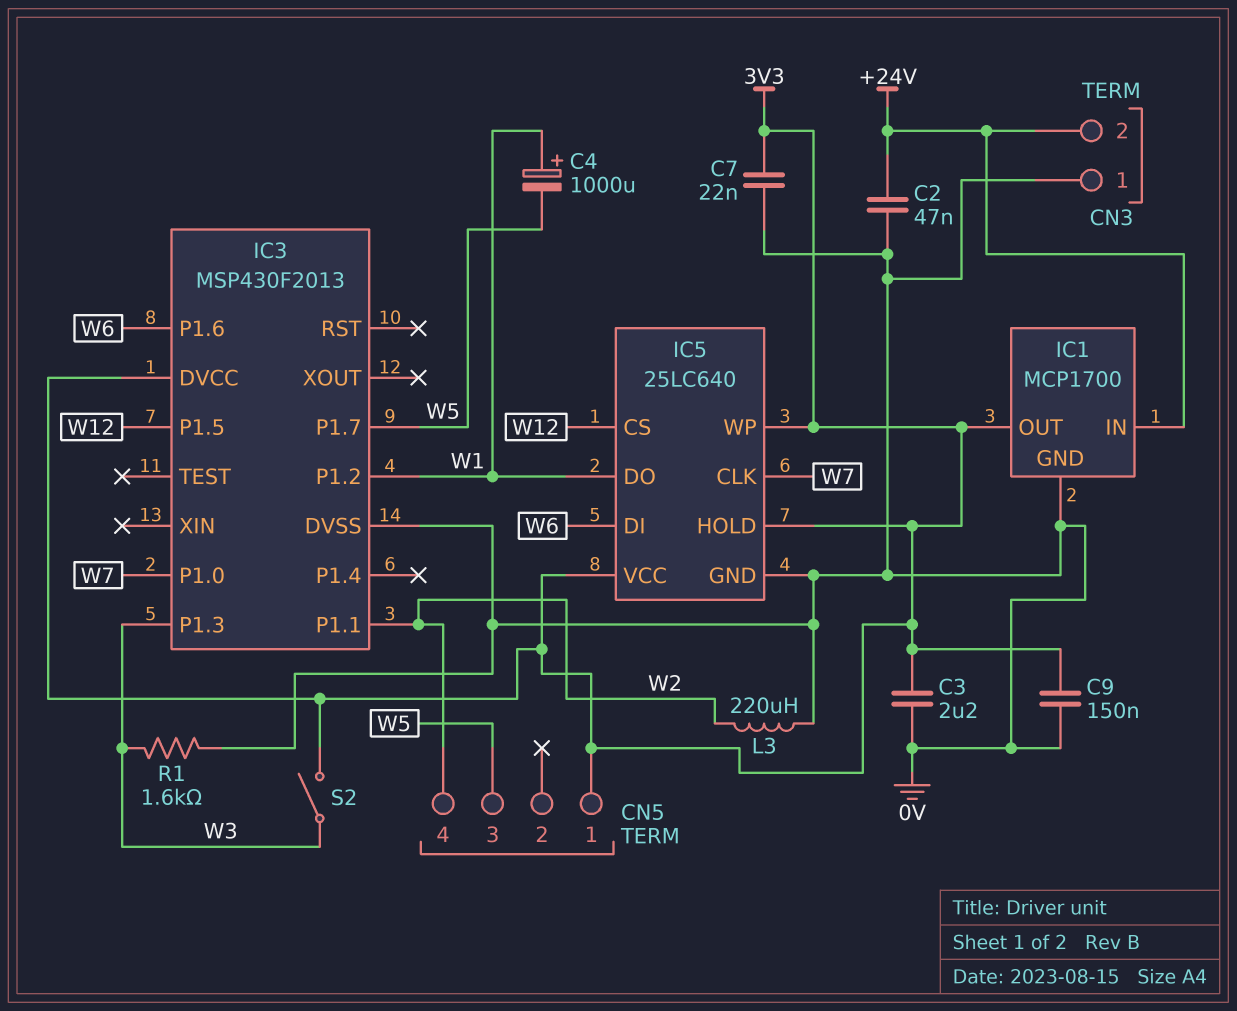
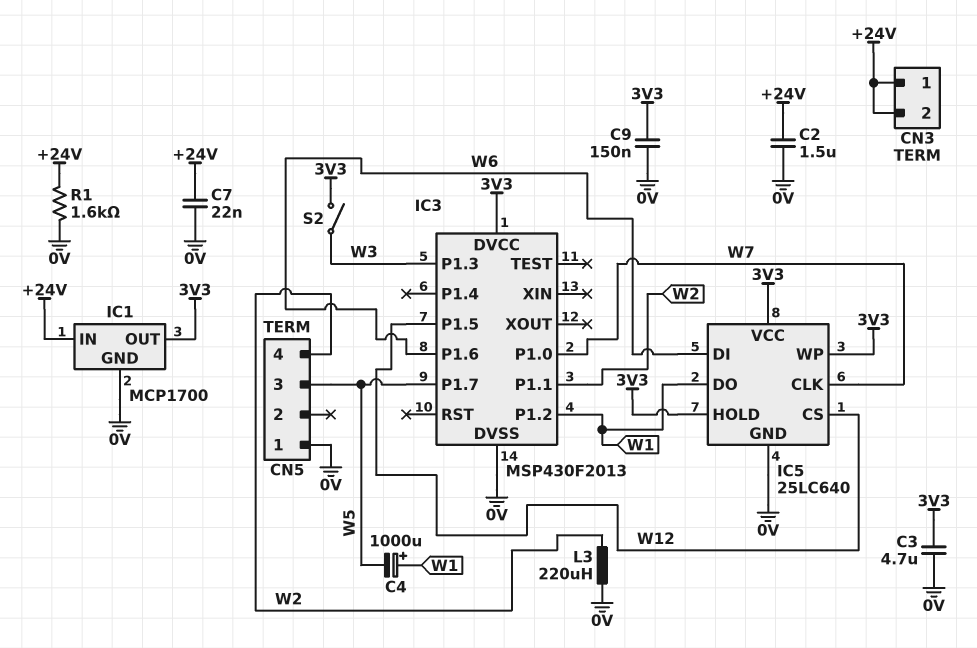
C2: 47nF (+24V, 0V) -> 1.5uF (+24V, 0V)
C3: 2.2uF (0V, 3V3) -> 4.7uF (0V, 3V3)
C7: 22nF (0V, 3V3) -> 22nF (+24V, 0V)
CN3 pin 1: 0V -> +24V
CN5 pin 1: 3V3 -> 0V
R1: 1.6k (0V, W3) -> 1.6k (+24V, 0V)

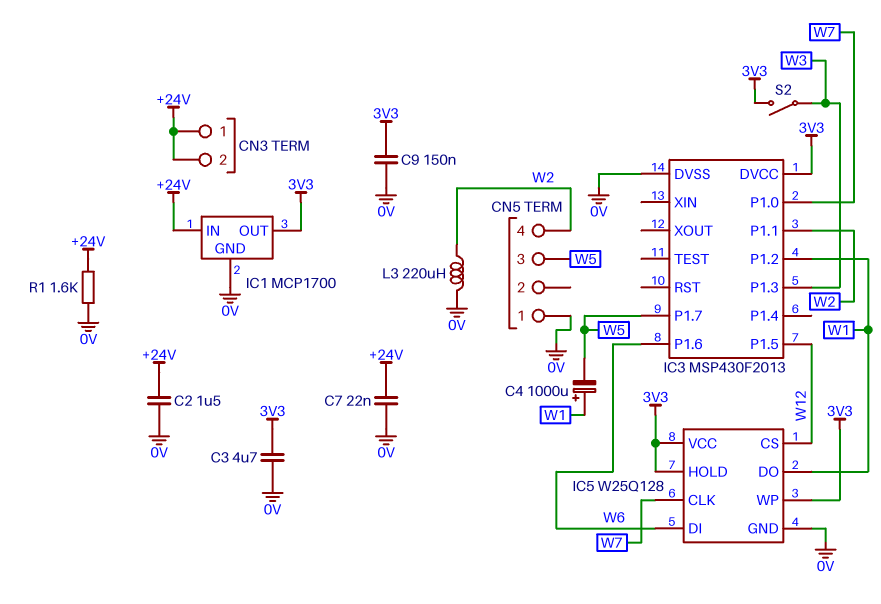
IC5: 25LC640 -> W25Q128

